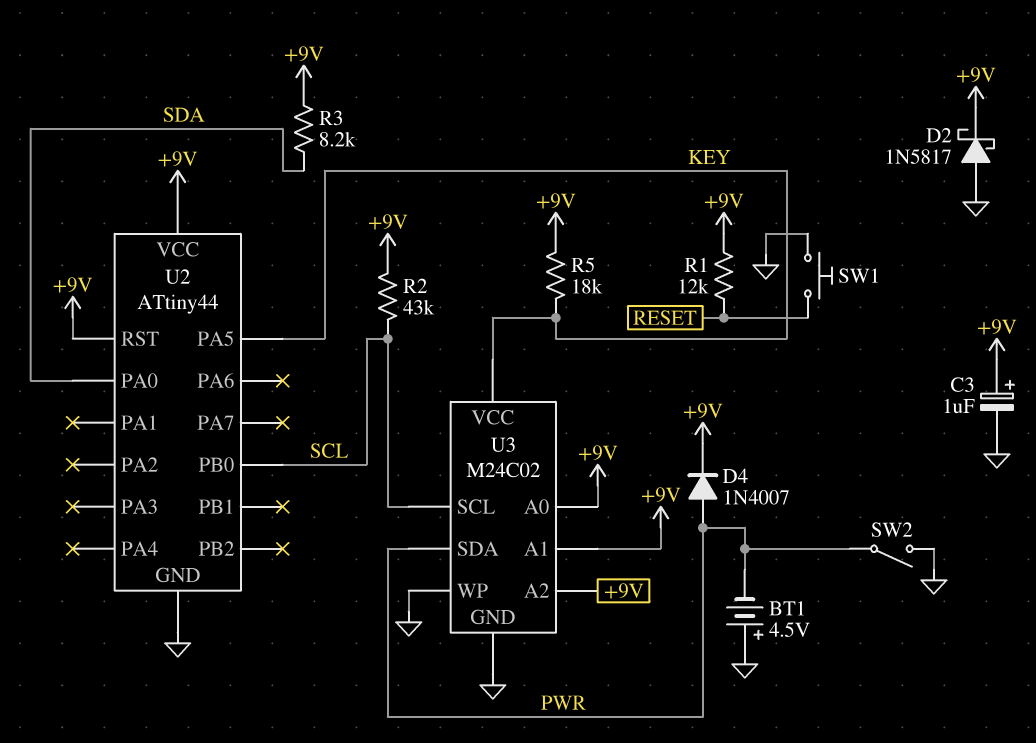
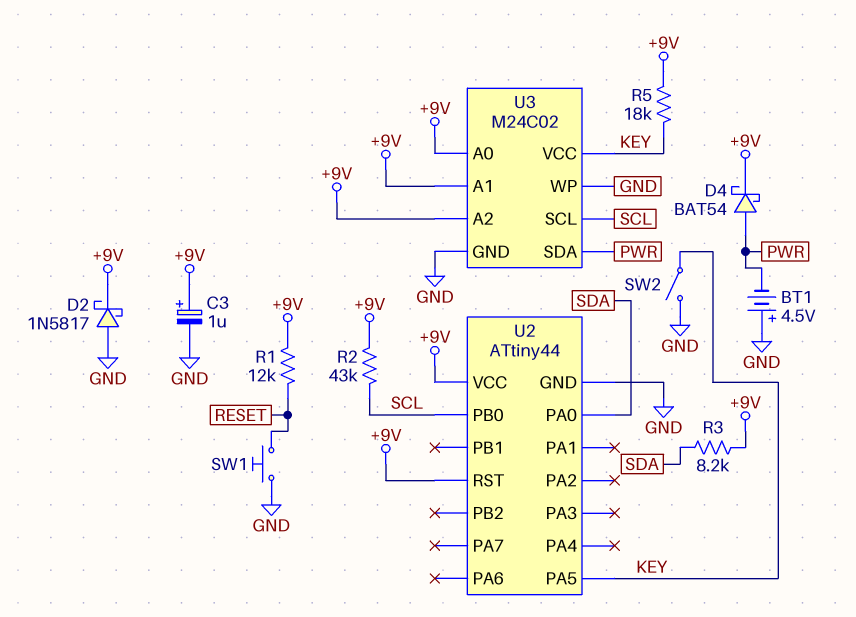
D4: diode 1N4007 (A PWR, K +9V) -> schottky BAT54 (A PWR, K +9V)
SW2: switch (GND, PWR) -> switch (GND, KEY)

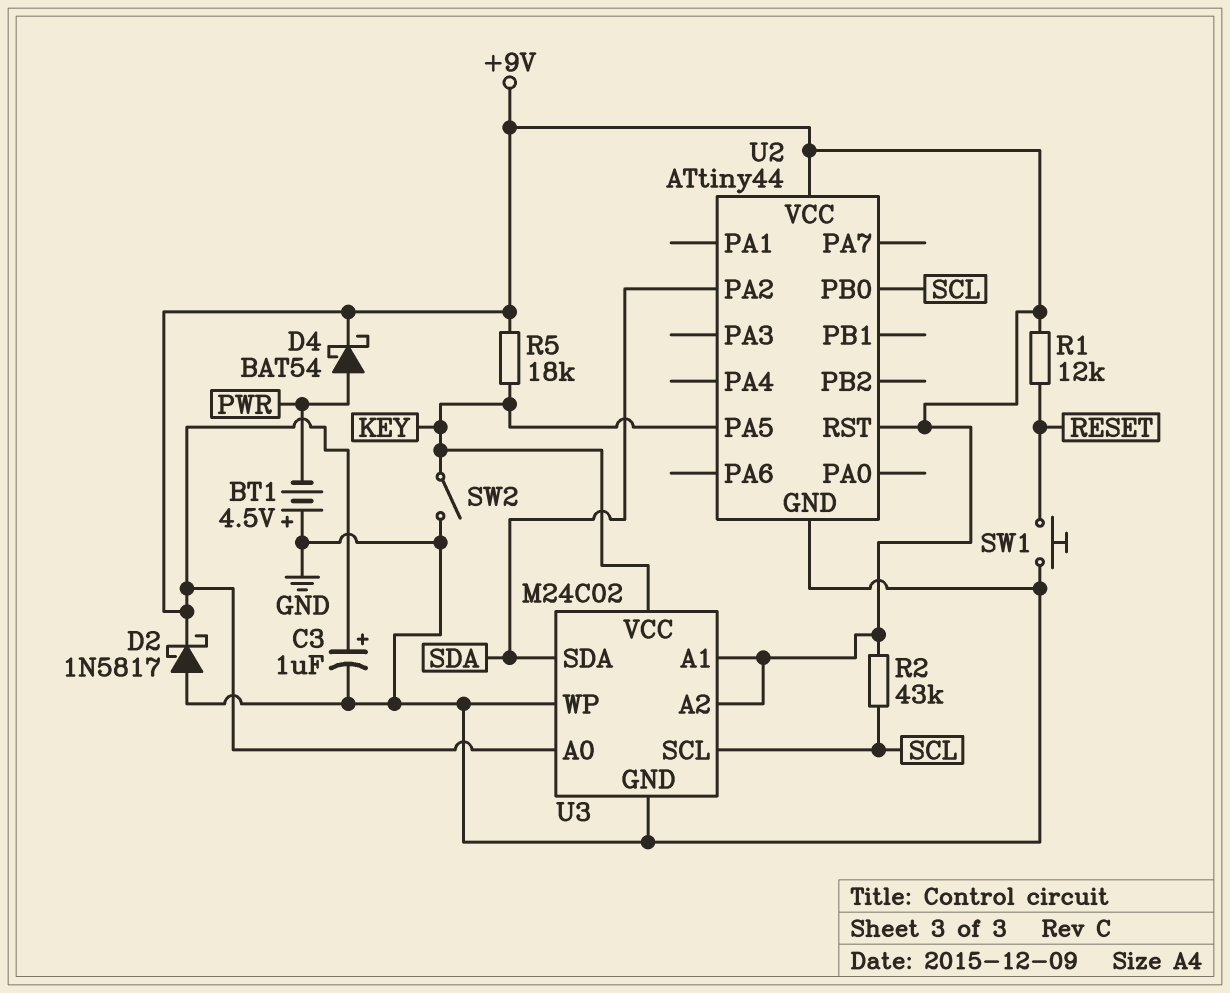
R3: 8.2k (+9V, SDA) -> none
U2 pin PA0: SDA -> none
U2 pin PA2: none -> SDA
U3 pin SDA: PWR -> SDA

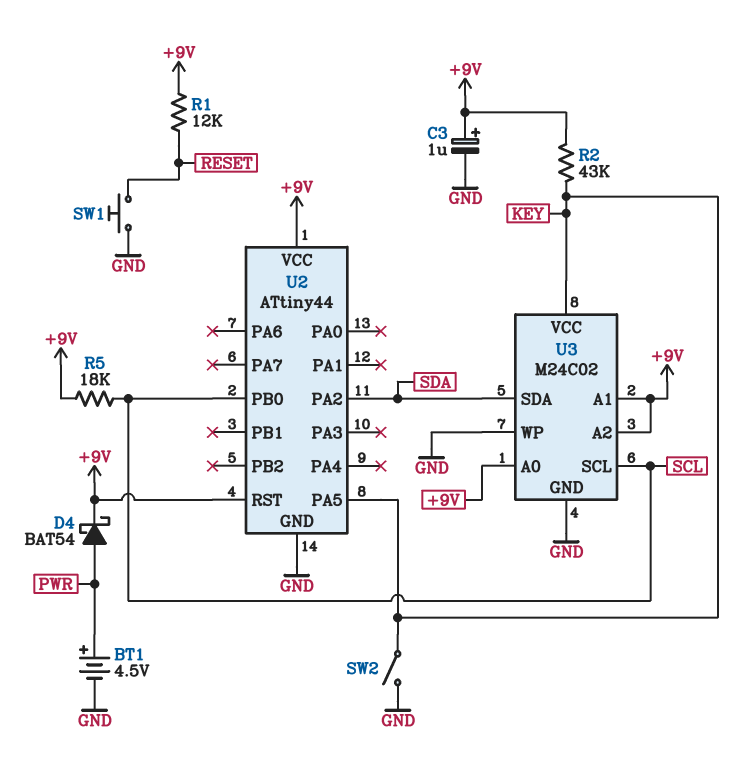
BT1: 4.5V (plus GND, minus PWR) -> 4.5V (plus PWR, minus GND)
D2: schottky 1N5817 (A GND, K +9V) -> none
R2: 43k (+9V, SCL) -> 43k (+9V, KEY)
R5: 18k (+9V, KEY) -> 18k (+9V, SCL)

